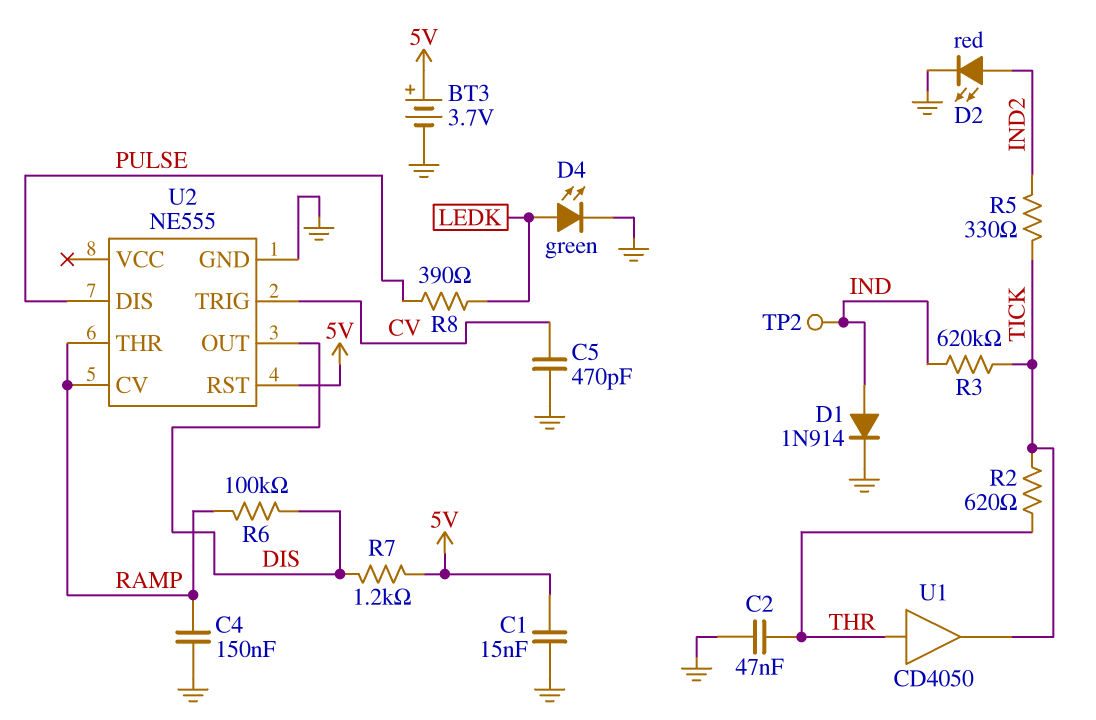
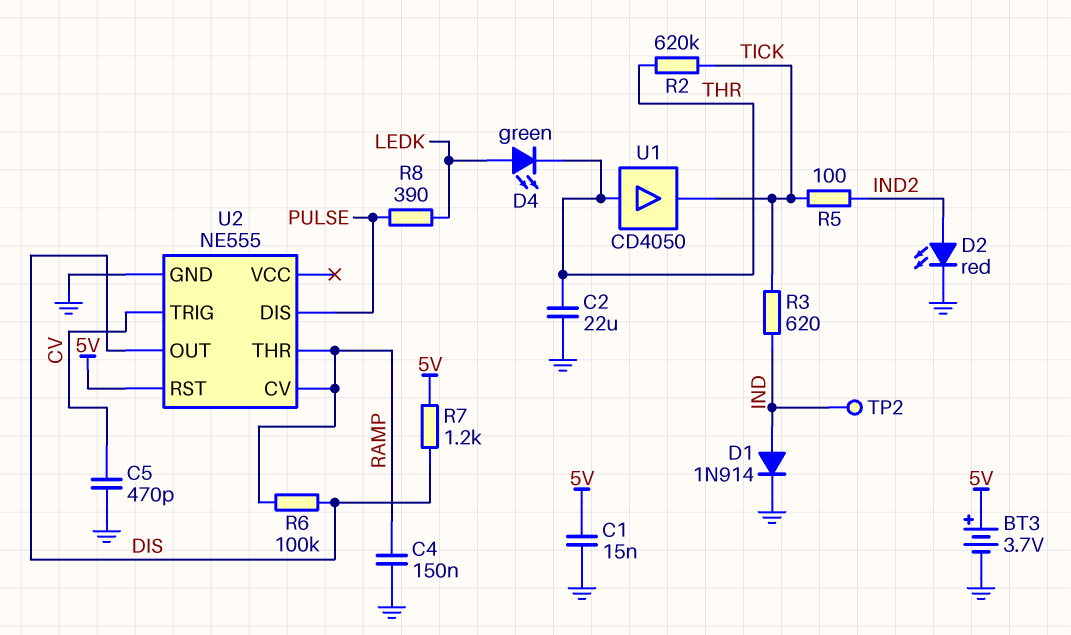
C2: 47nF (GND, THR) -> 22uF (GND, THR)
D4: LED green (A LEDK, K GND) -> LED green (A LEDK, K THR)
R2: 620 (THR, TICK) -> 620k (THR, TICK)
R3: 620k (IND, TICK) -> 620 (IND, TICK)
R5: 330 (IND2, TICK) -> 100 (IND2, TICK)

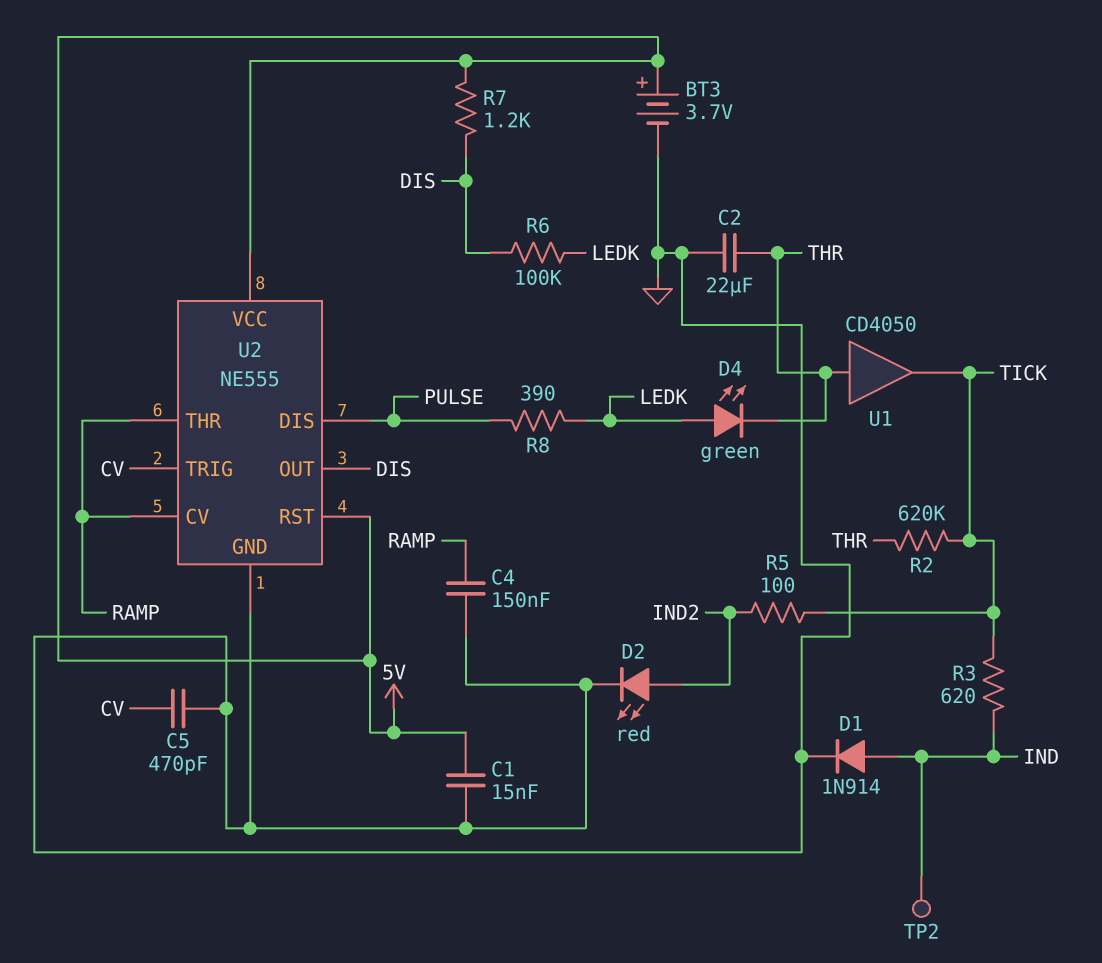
R6: 100k (DIS, RAMP) -> 100k (DIS, LEDK)
U2 pin VCC: none -> 5V

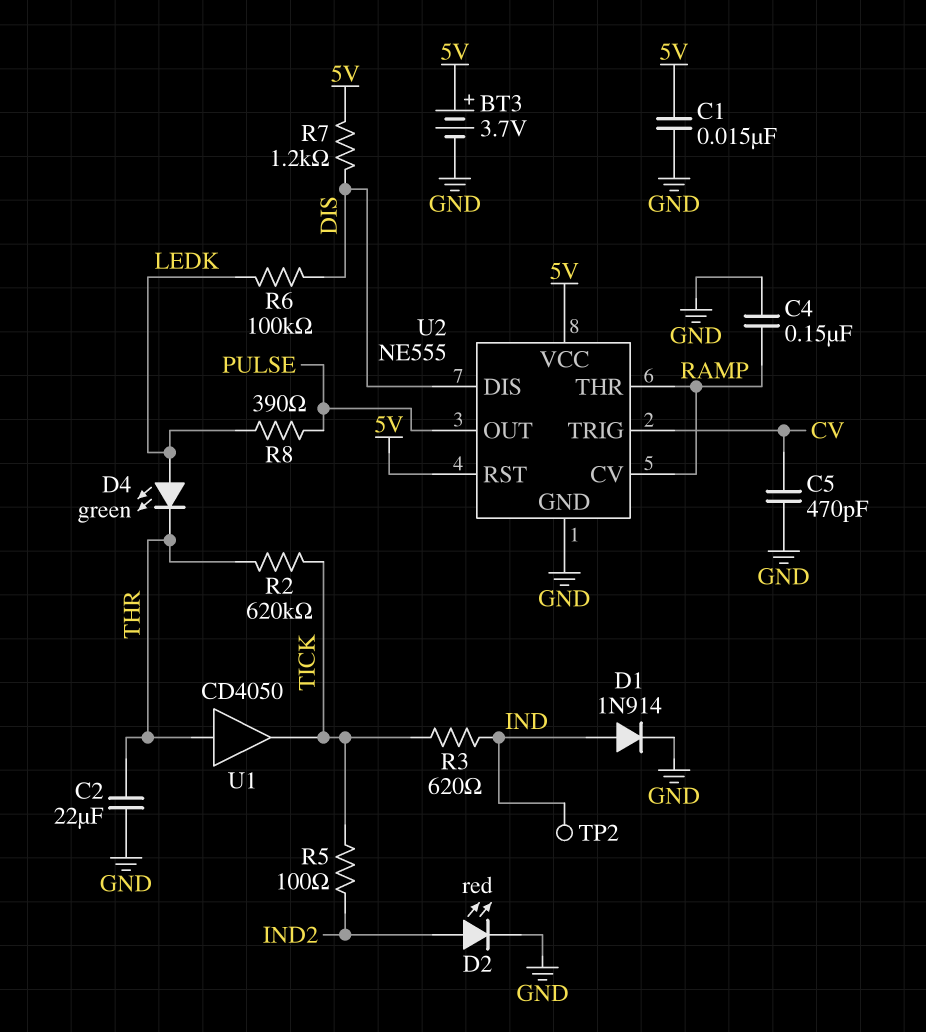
U2 pin DIS: PULSE -> DIS
U2 pin OUT: DIS -> PULSE

